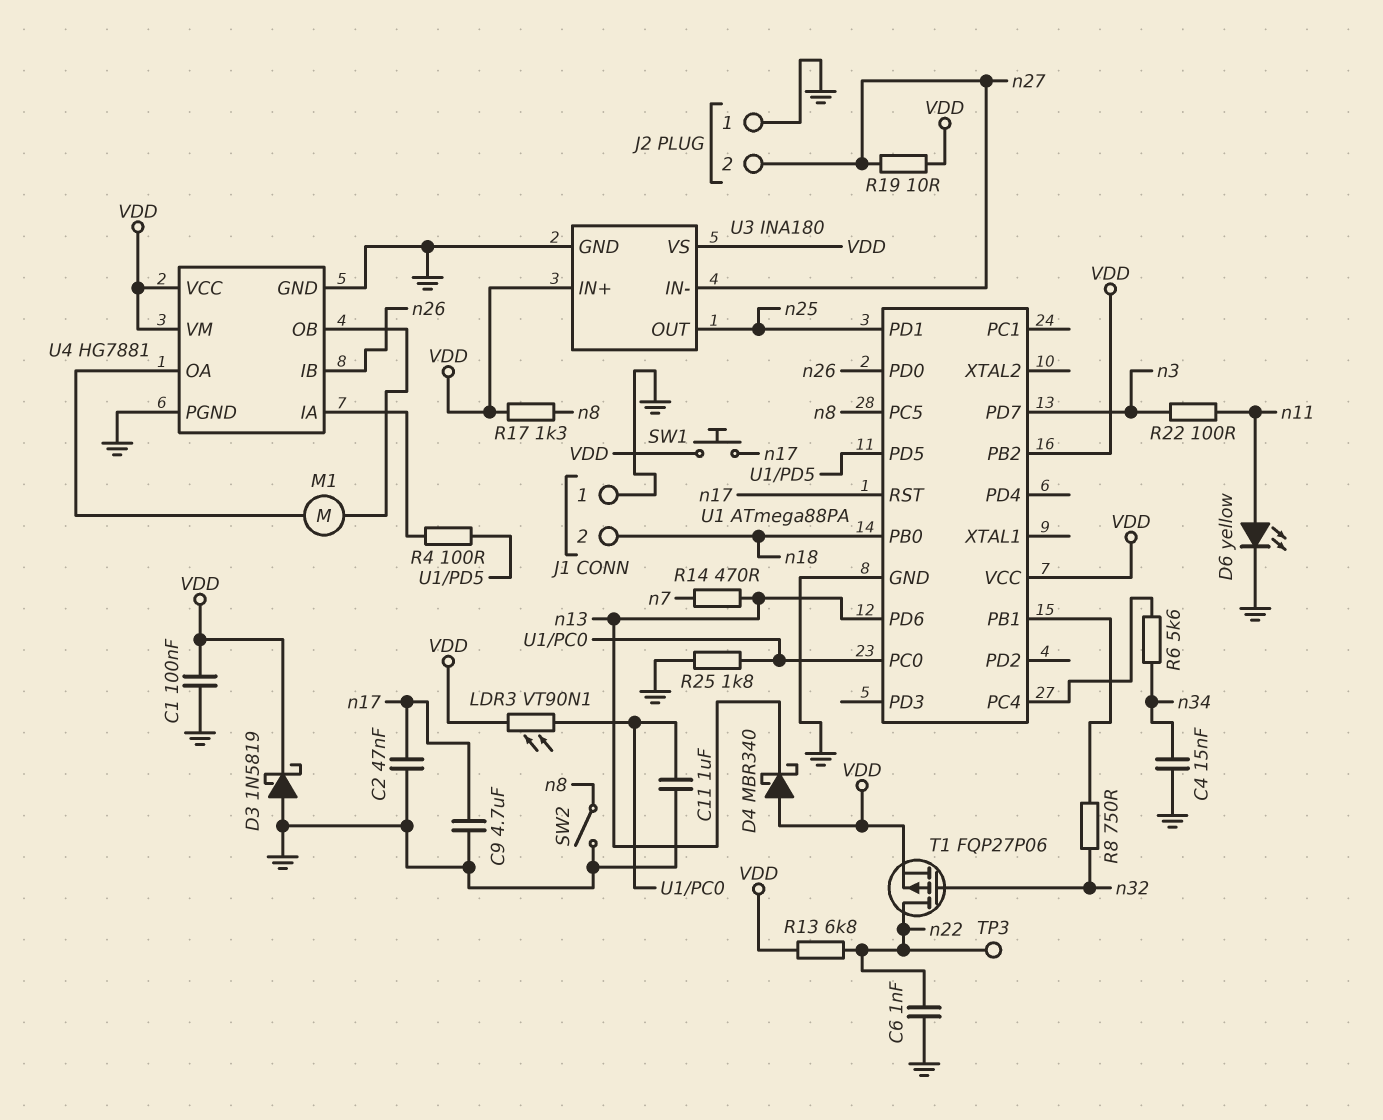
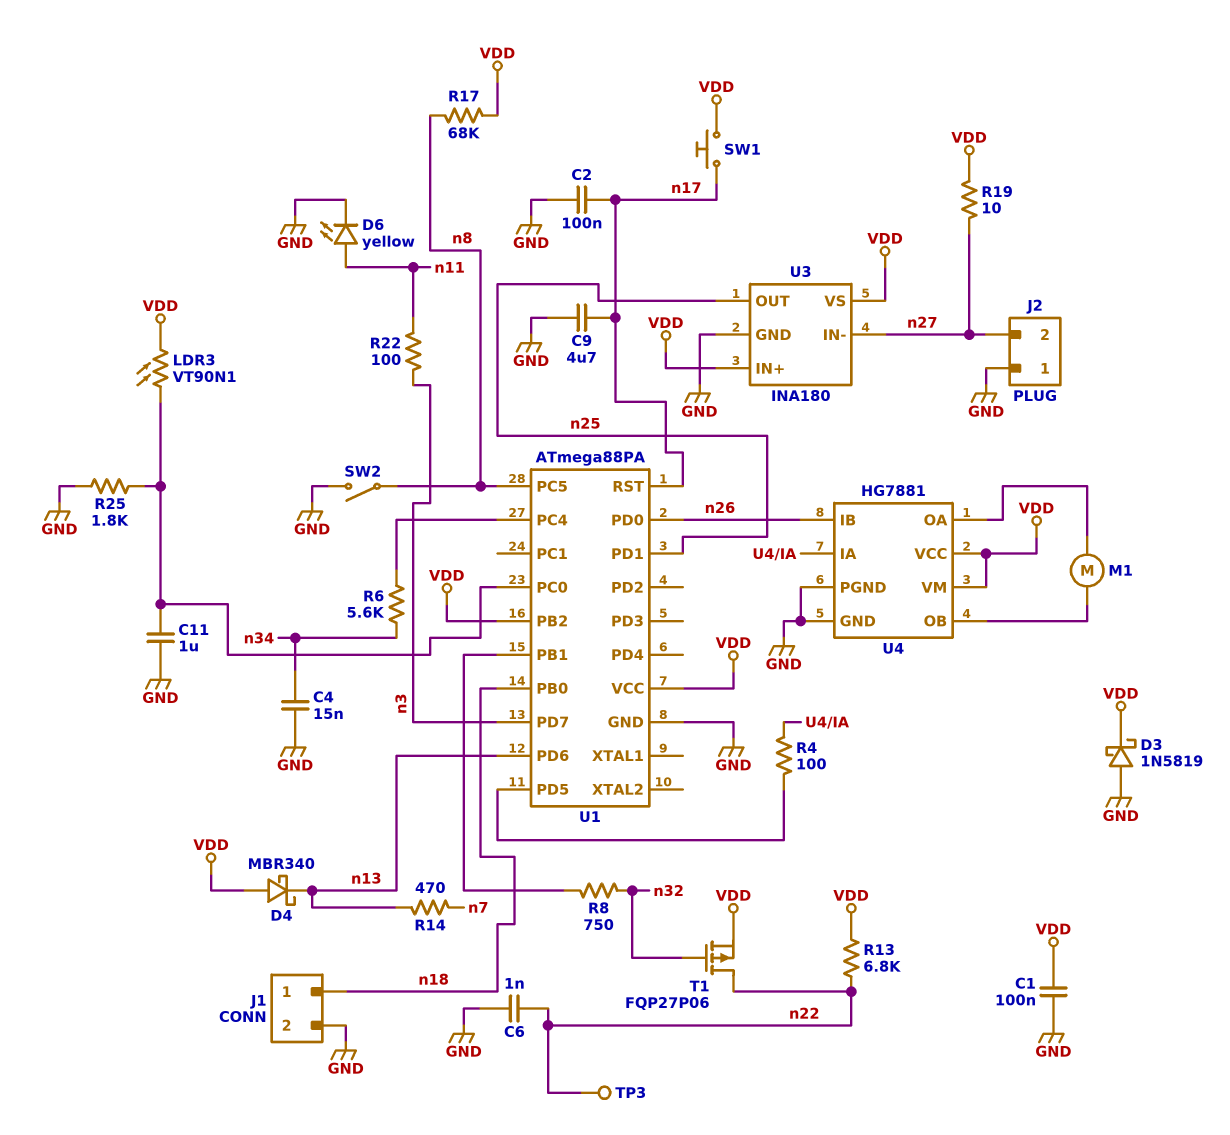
C2: 47nF (GND, n17) -> 100nF (GND, n17)
J1 pin 1: GND -> n18
J1 pin 2: n18 -> GND
R17: 1.3k (VDD, n8) -> 68k (VDD, n8)

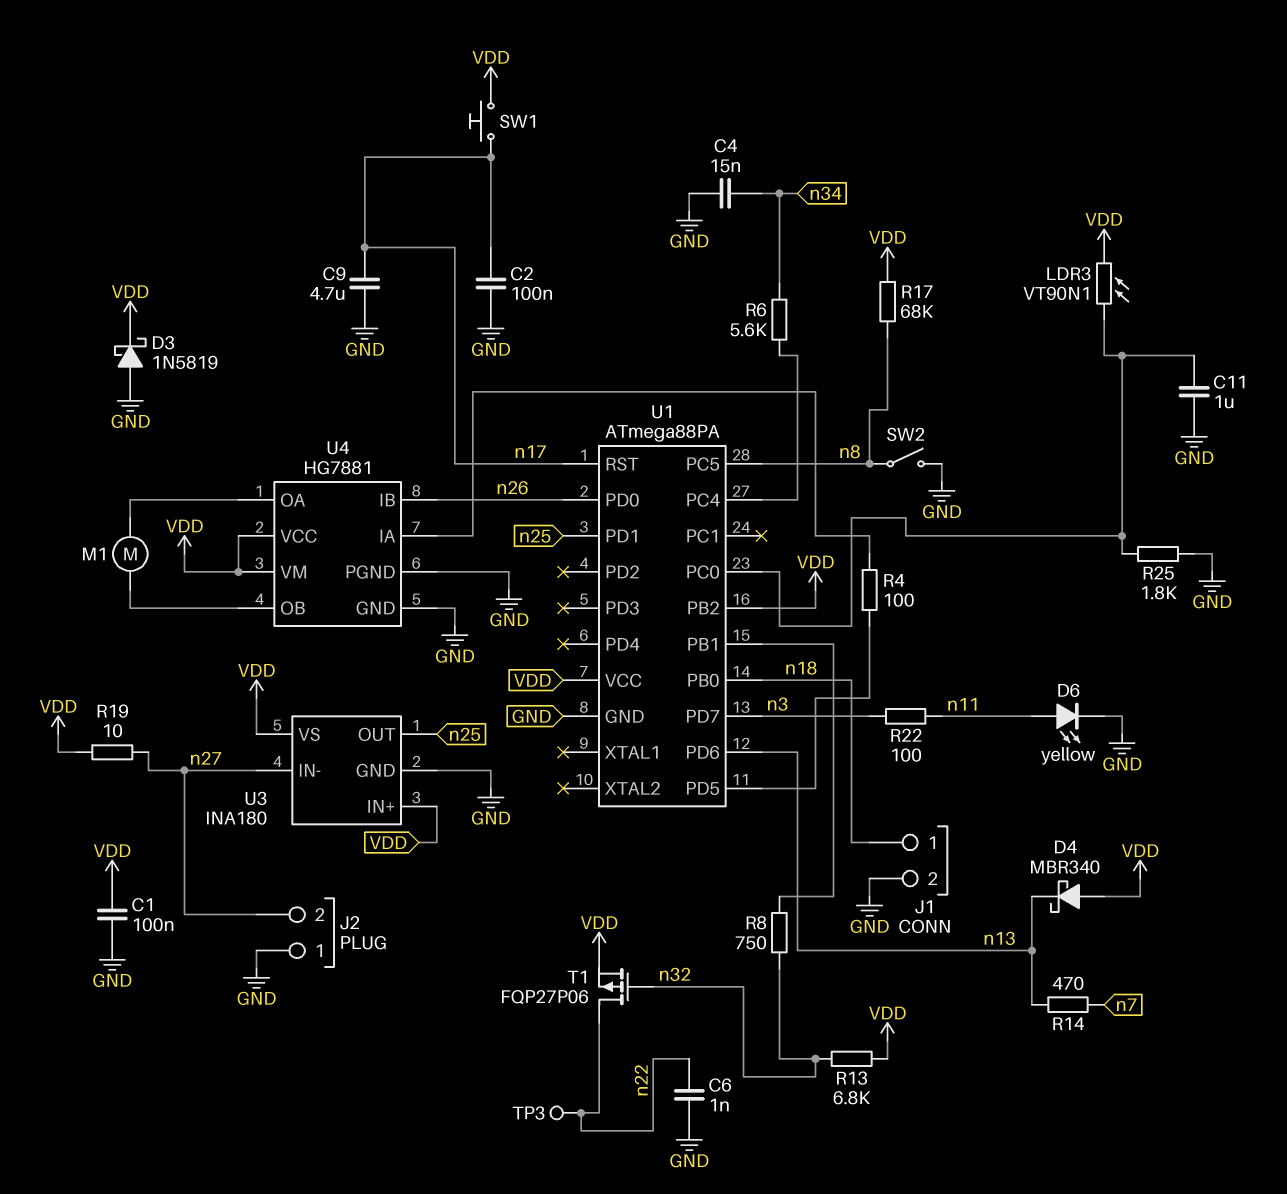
R13: 6.8k (VDD, n22) -> 6.8k (VDD, n32)

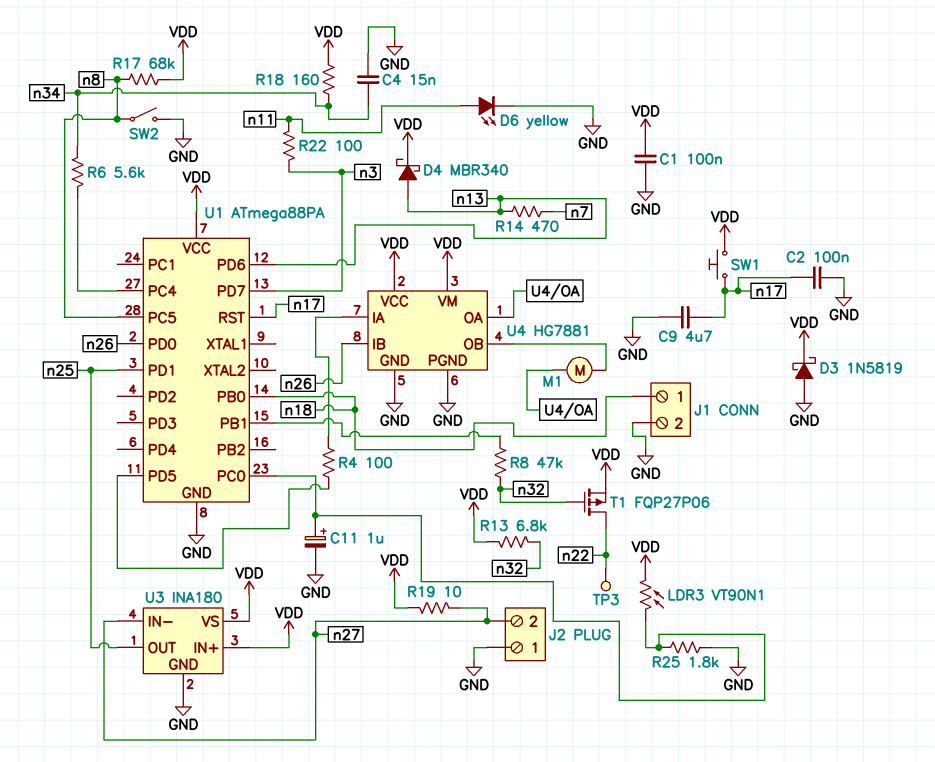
C6: 1nF (GND, n22) -> none
C11: 1uF (GND, U1/PC0) -> 1uF (plus U1/PC0, minus GND)
D4: schottky MBR340 (A VDD, K n13) -> schottky MBR340 (A n13, K VDD)
R8: 750 (U1/PB1, n32) -> 47k (U1/PB1, n32)
R18: none -> 160 (VDD, n34)
U1 pin PB2: VDD -> none

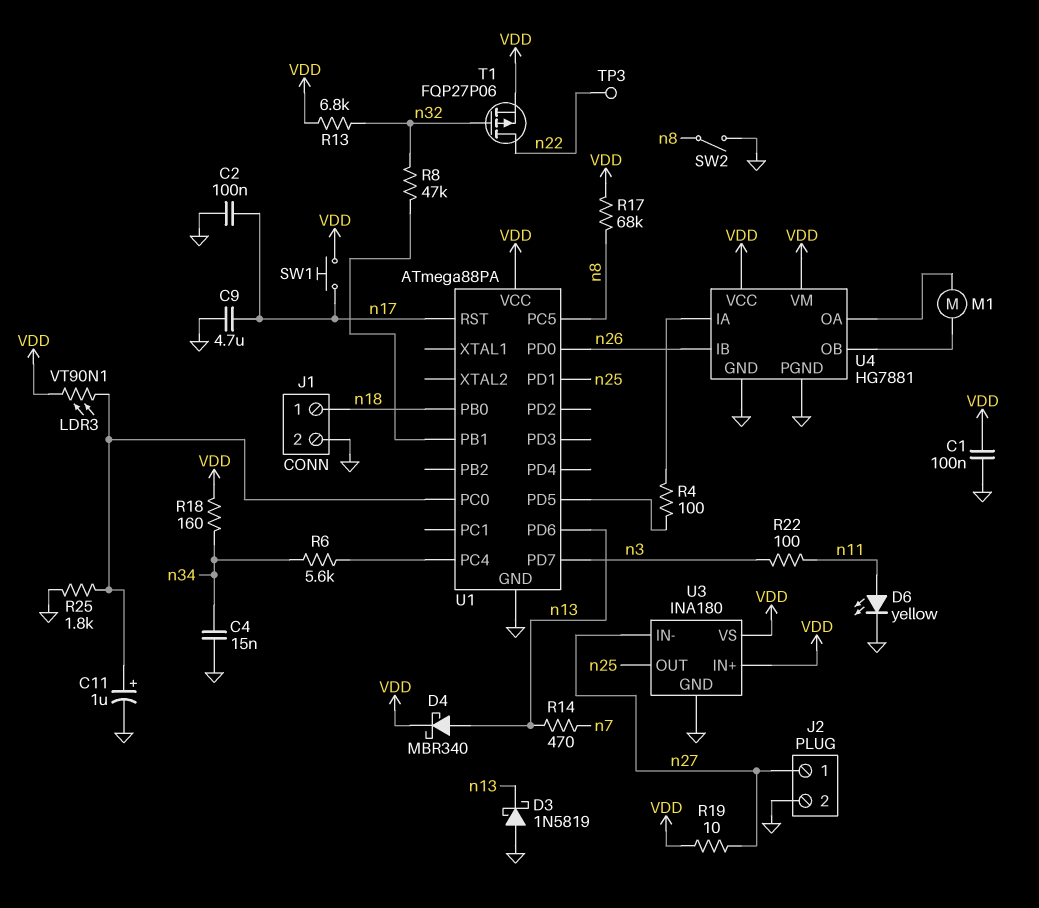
D3: schottky 1N5819 (A GND, K VDD) -> schottky 1N5819 (A GND, K n13)
J2 pin 1: GND -> n27
J2 pin 2: n27 -> GND

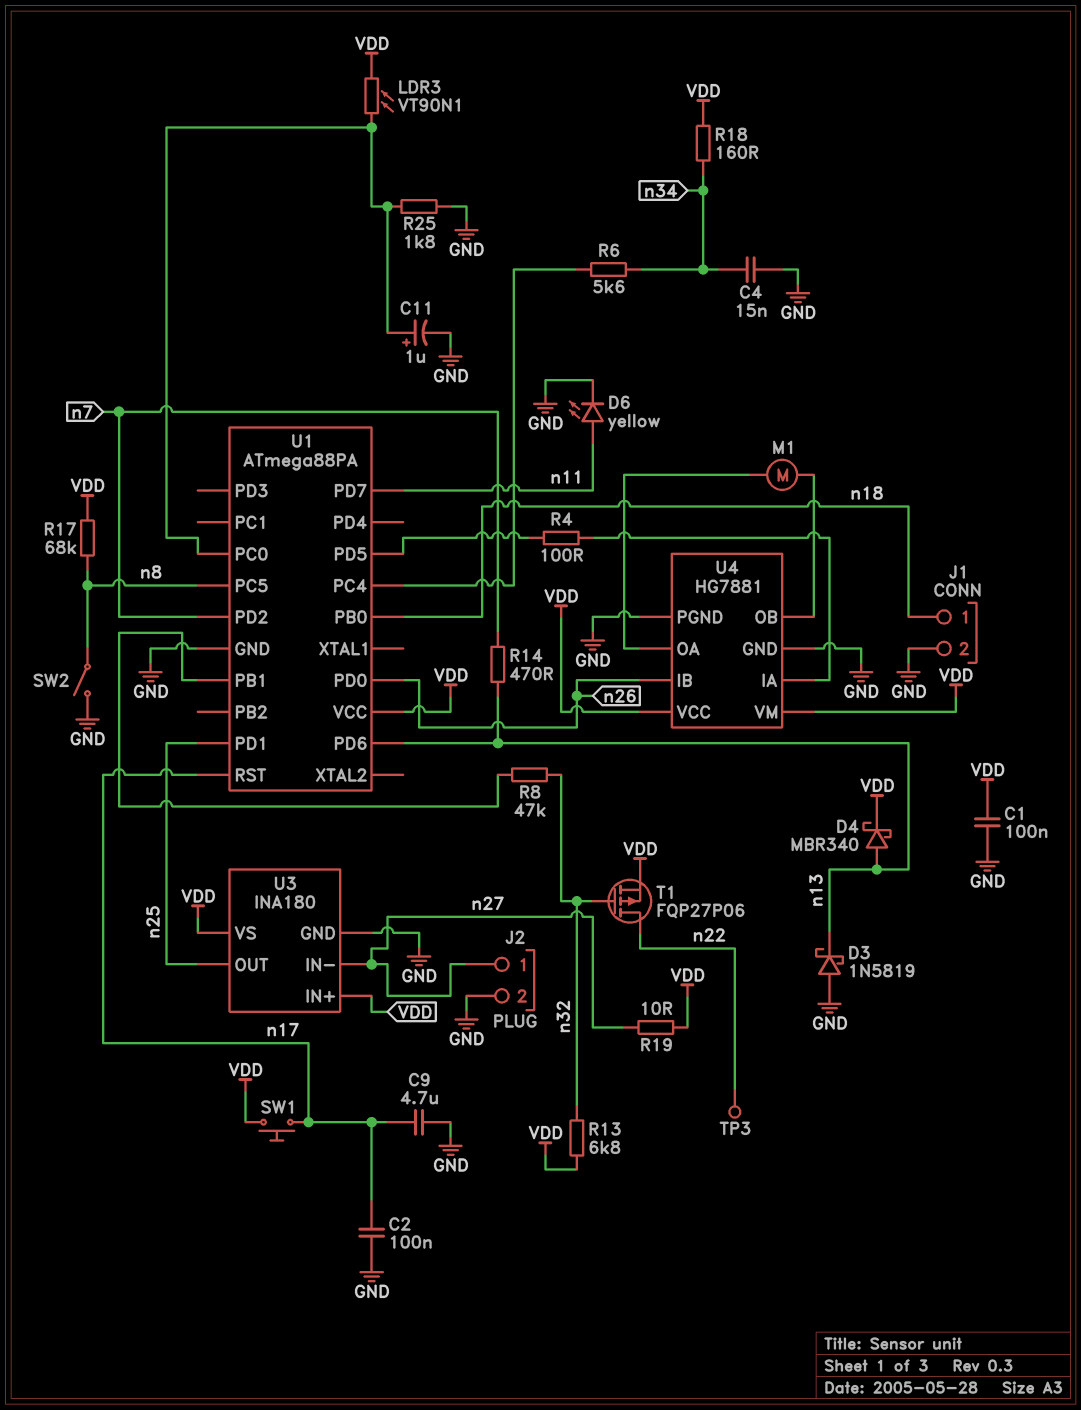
R22: 100 (n3, n11) -> none
U1 pin PD2: none -> n7
U1 pin PD7: n3 -> n11

